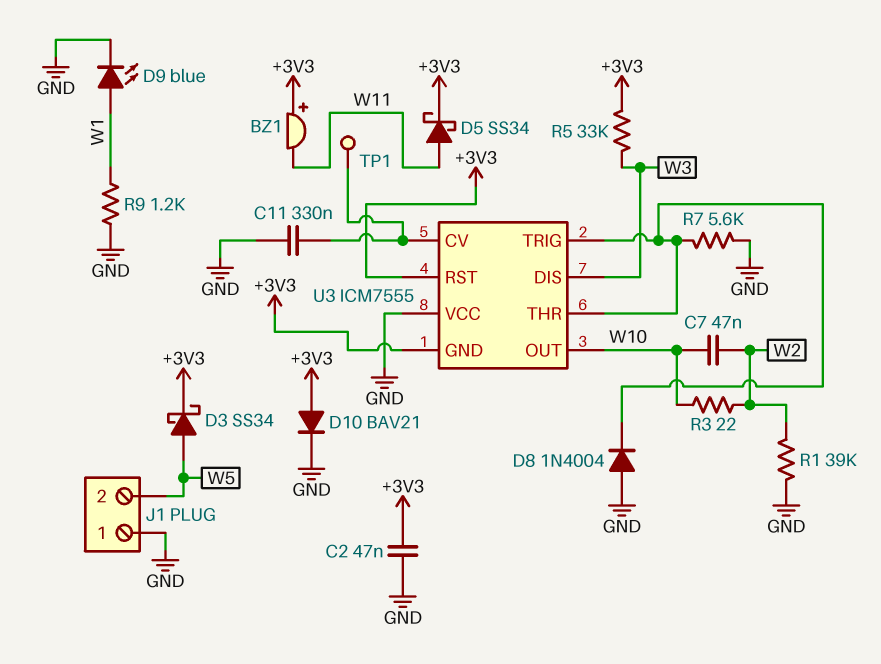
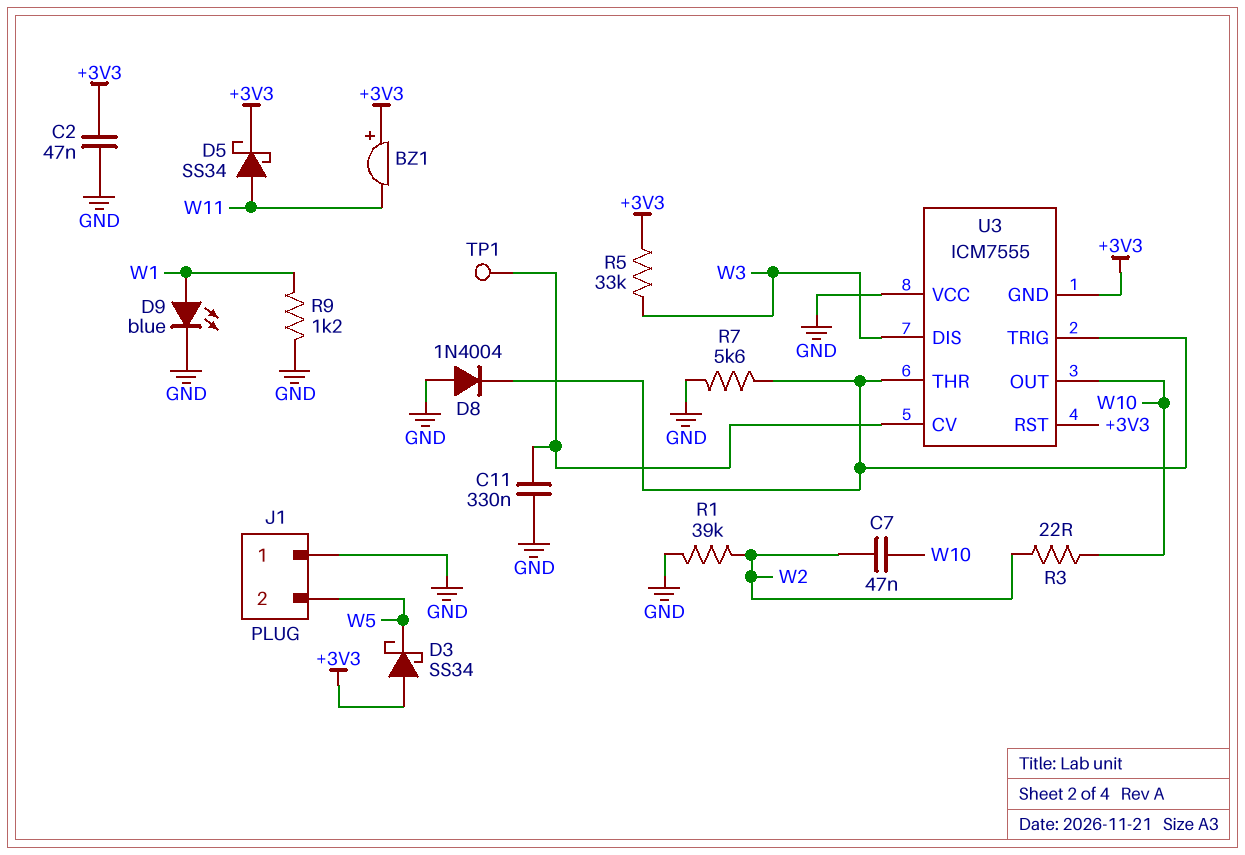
D3: schottky SS34 (A W5, K +3V3) -> schottky SS34 (A +3V3, K W5)
D10: diode BAV21 (A +3V3, K GND) -> none

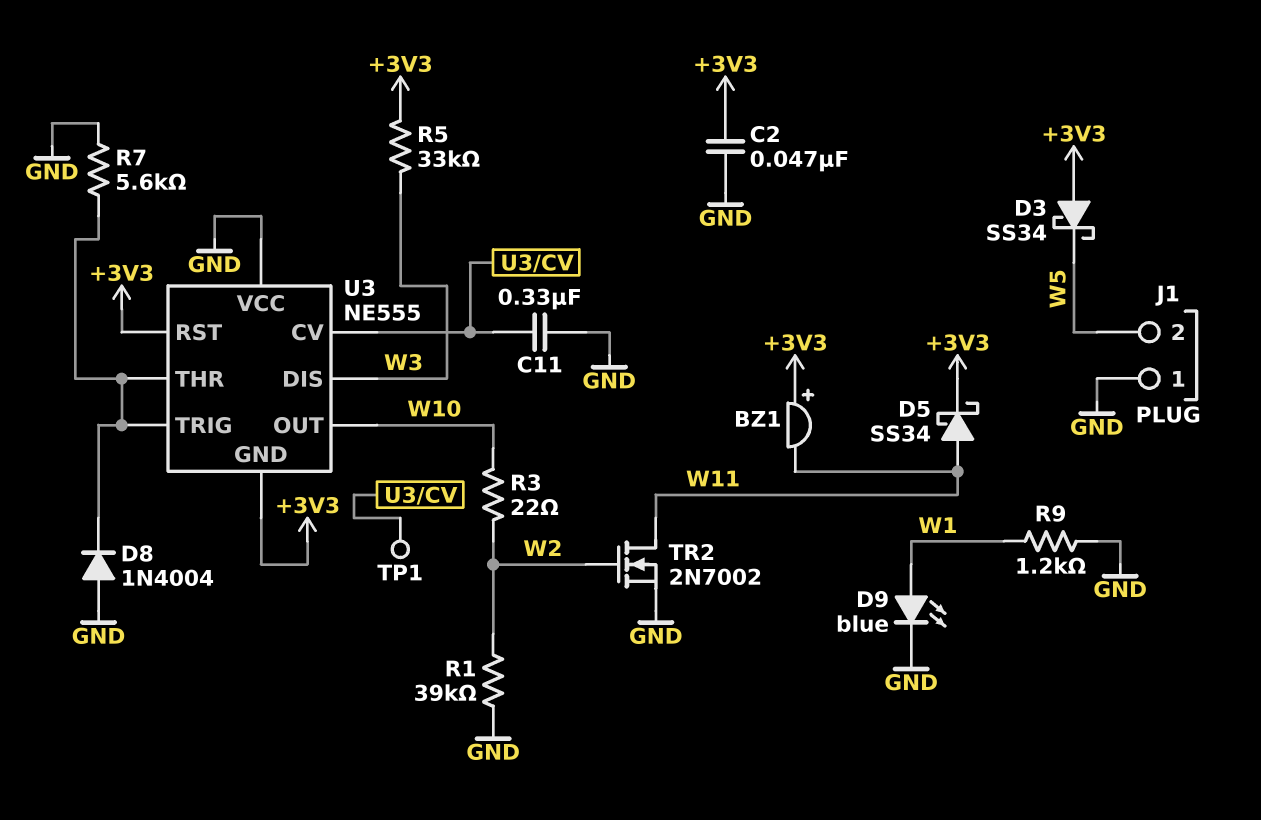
C7: 47nF (W2, W10) -> none
TR2: none -> NMOS 2N7002 (G W2, D W11, S GND)
U3: ICM7555 -> NE555

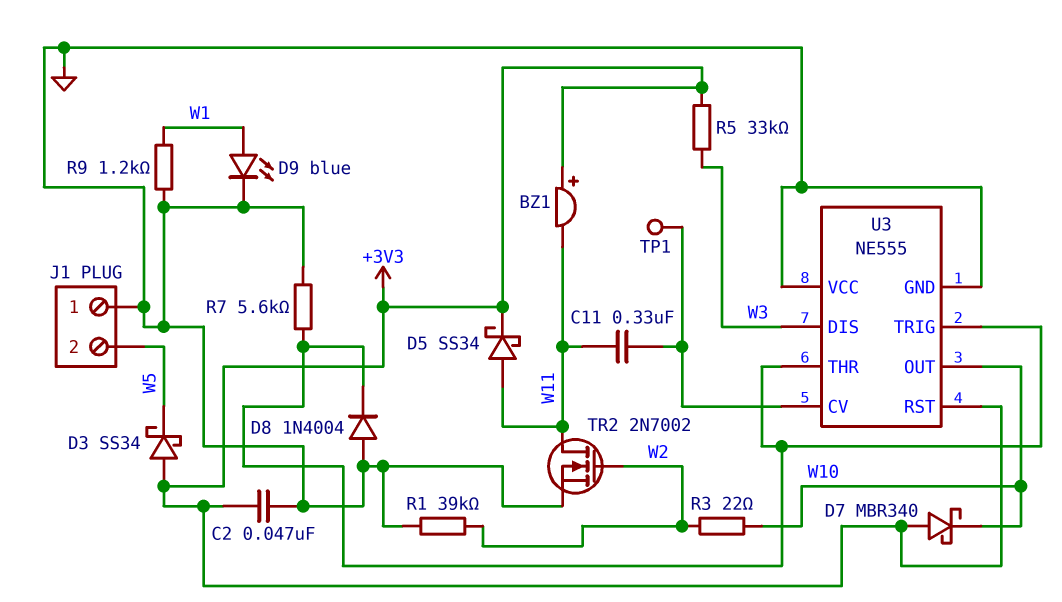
C11: 330nF (GND, U3/CV) -> 330nF (U3/CV, W11)
D7: none -> schottky MBR340 (A +3V3, K W10)
U3 pin GND: +3V3 -> GND

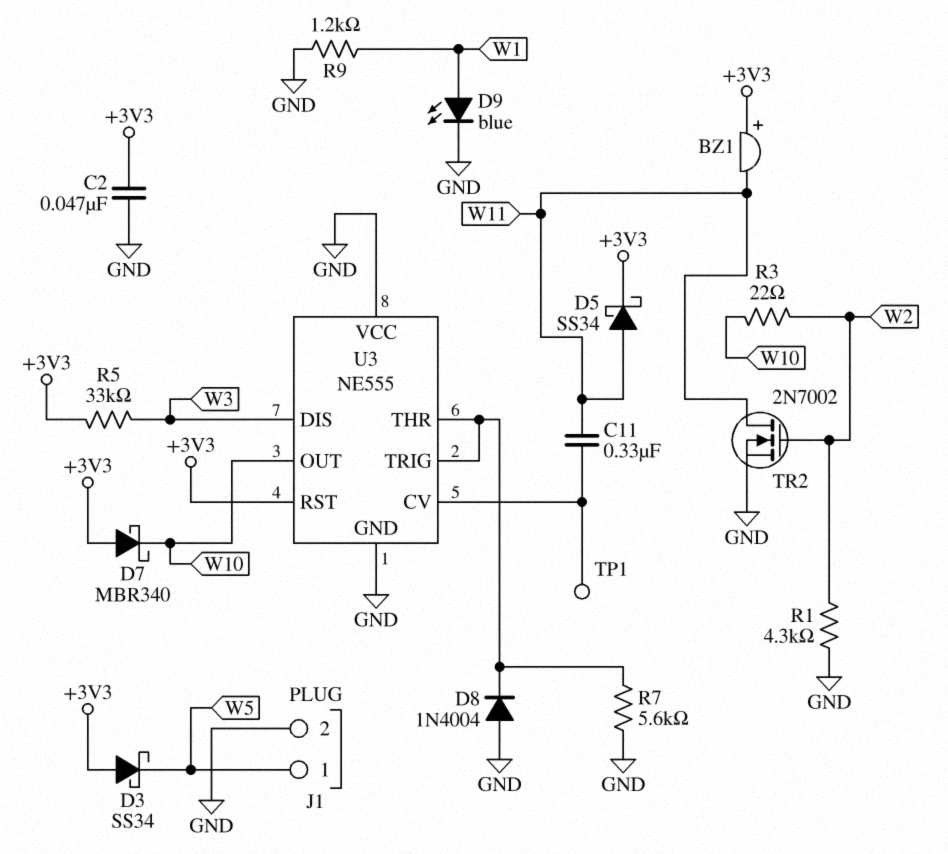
J1 pin 1: GND -> W5
J1 pin 2: W5 -> GND
R1: 39k (GND, W2) -> 4.3k (GND, W2)

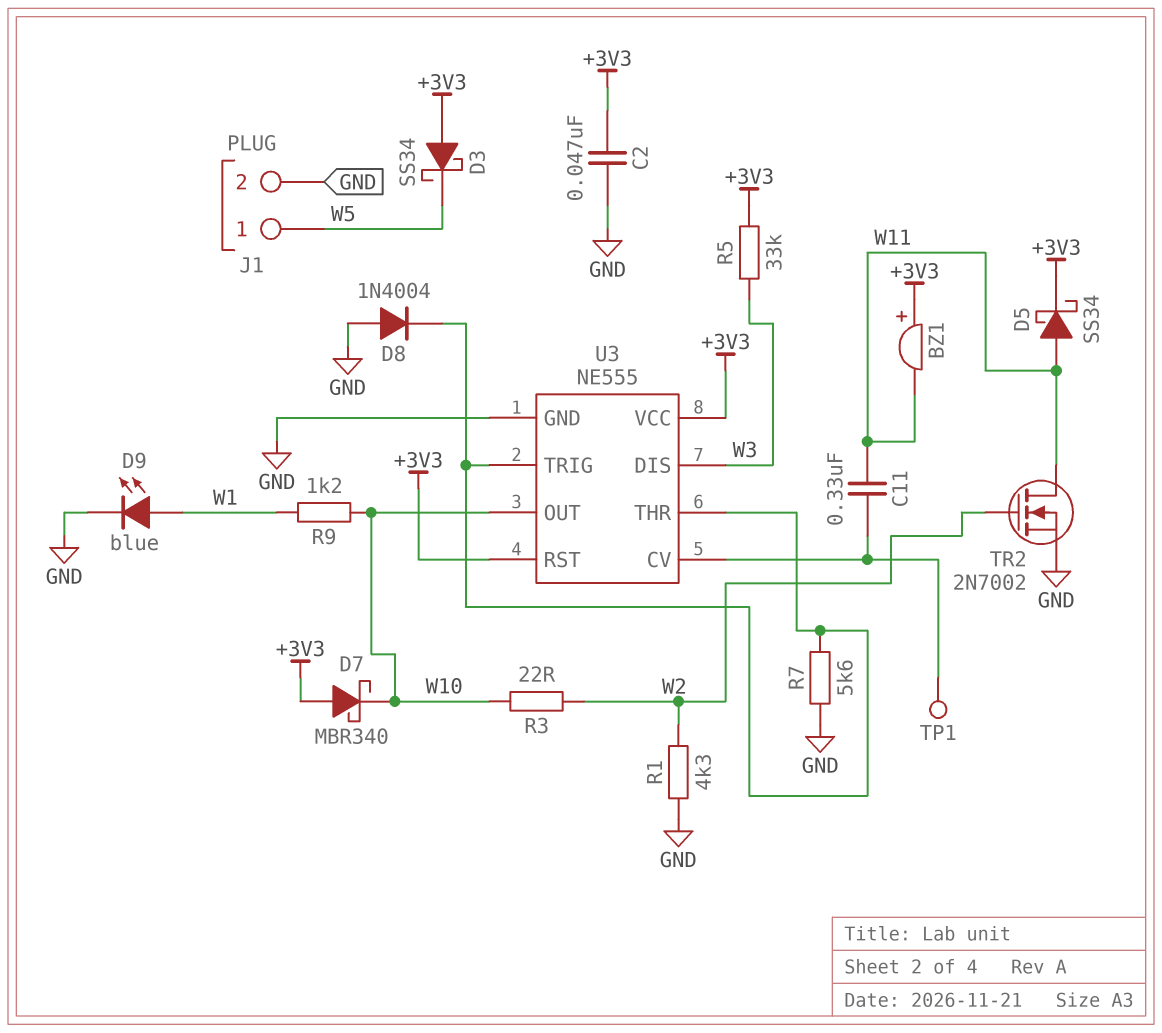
R9: 1.2k (GND, W1) -> 1.2k (W1, W10)
U3 pin VCC: GND -> +3V3

